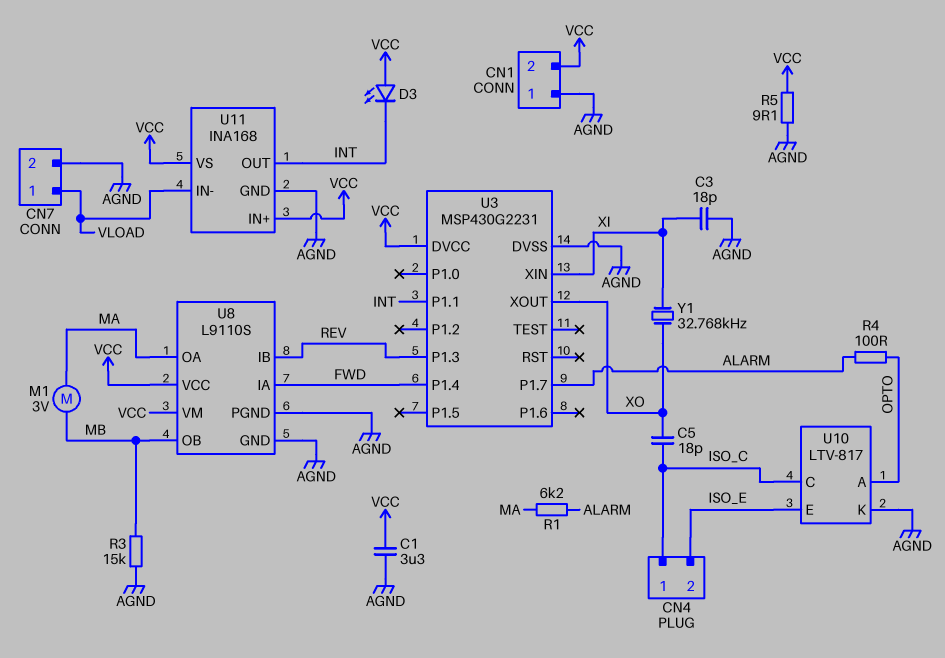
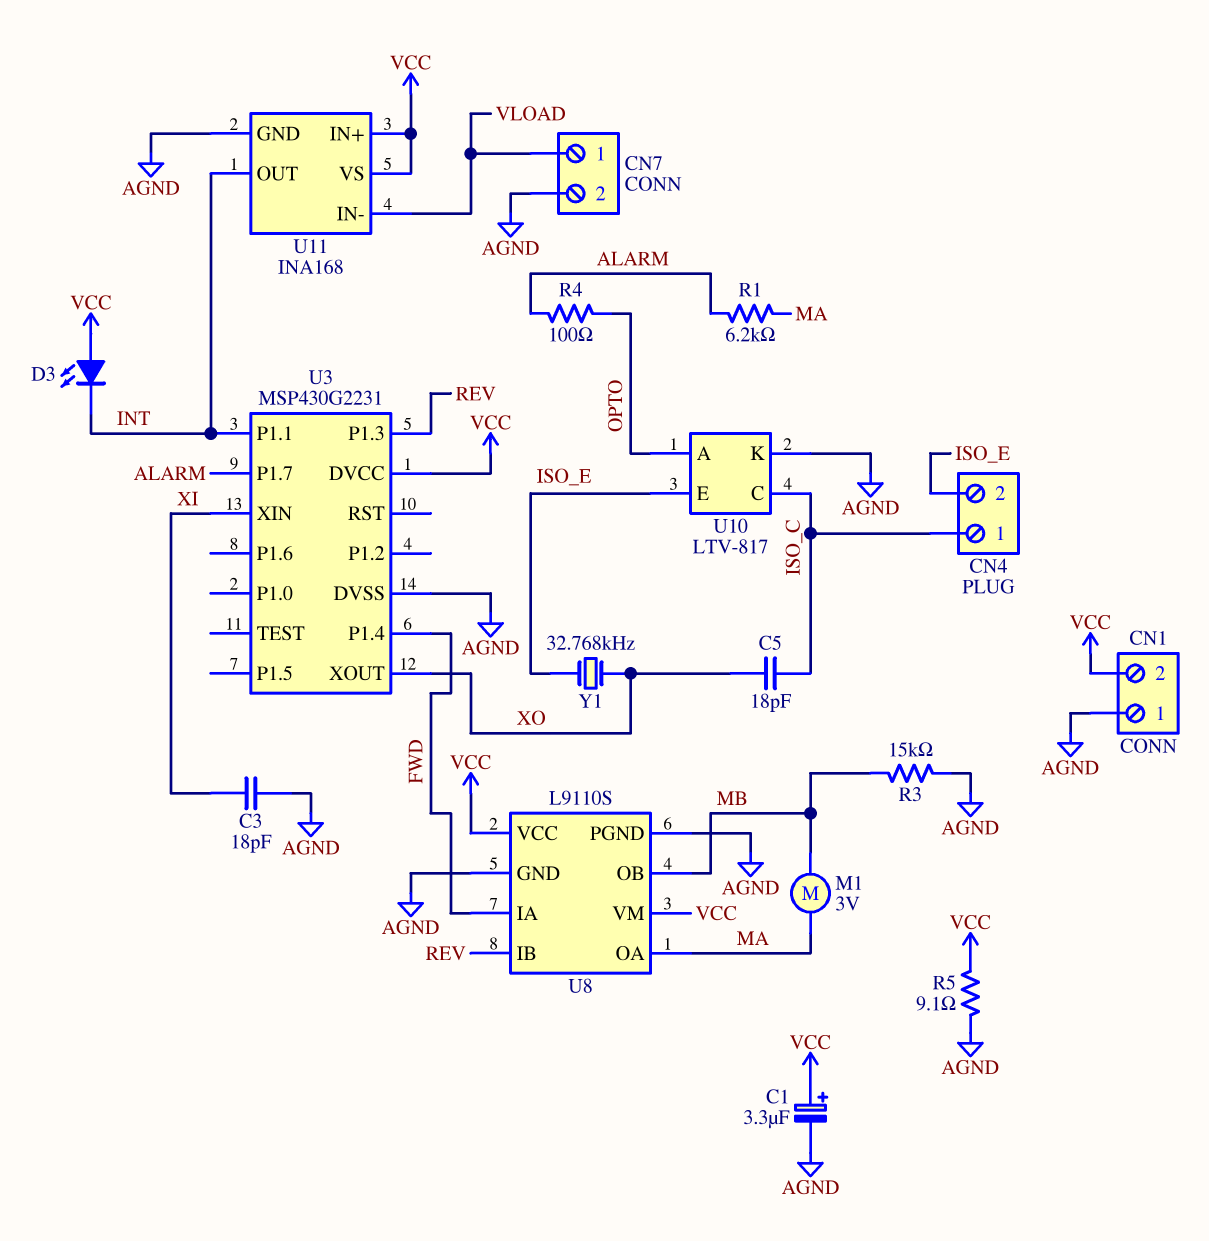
C1: 3.3uF (AGND, VCC) -> 3.3uF (plus VCC, minus AGND)
Y1: 32.768kHz (XI, XO) -> 32.768kHz (ISO_E, XO)

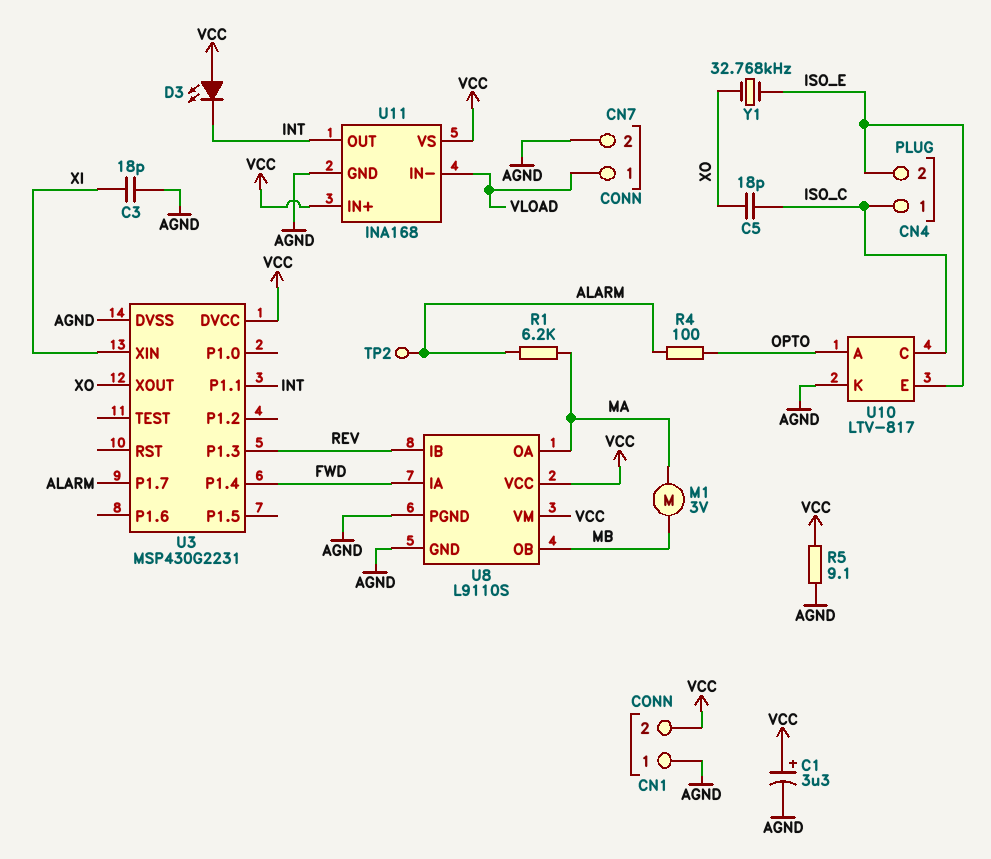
R3: 15k (AGND, MB) -> none
TP2: none -> test point (ALARM)

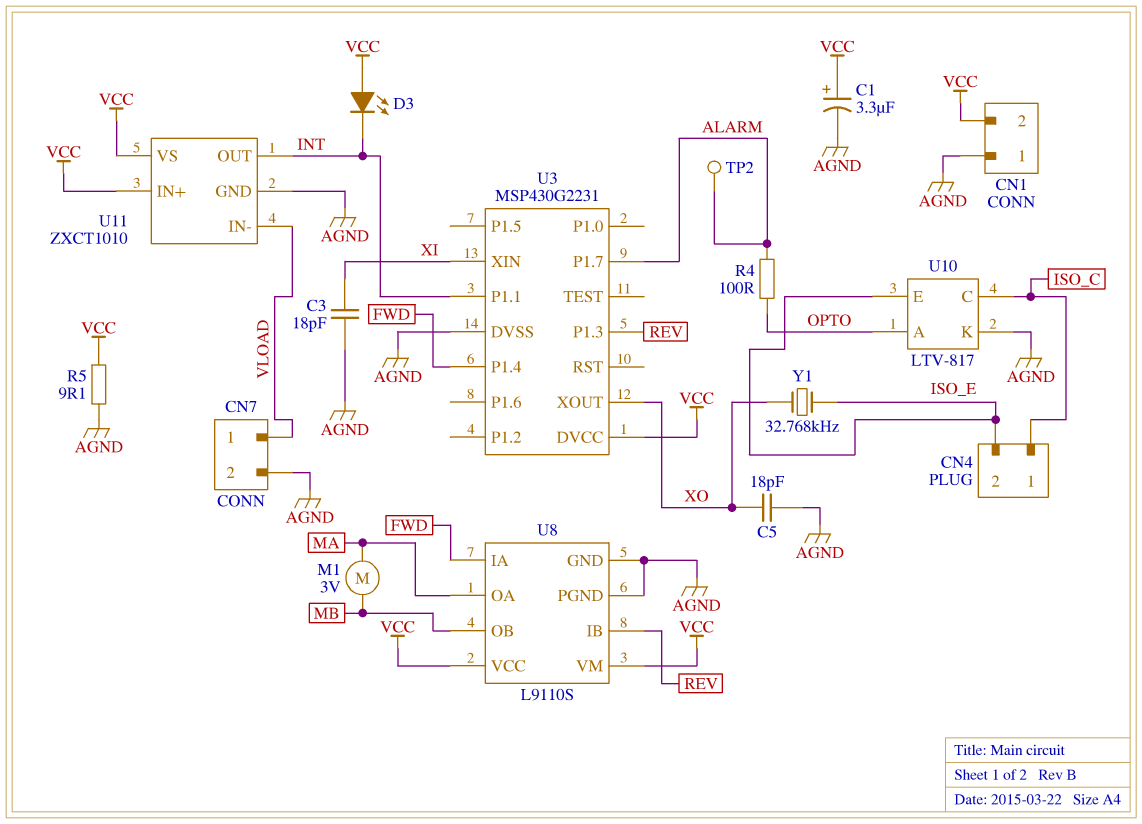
C5: 18pF (ISO_C, XO) -> 18pF (AGND, XO)
R1: 6.2k (ALARM, MA) -> none
U11: INA168 -> ZXCT1010

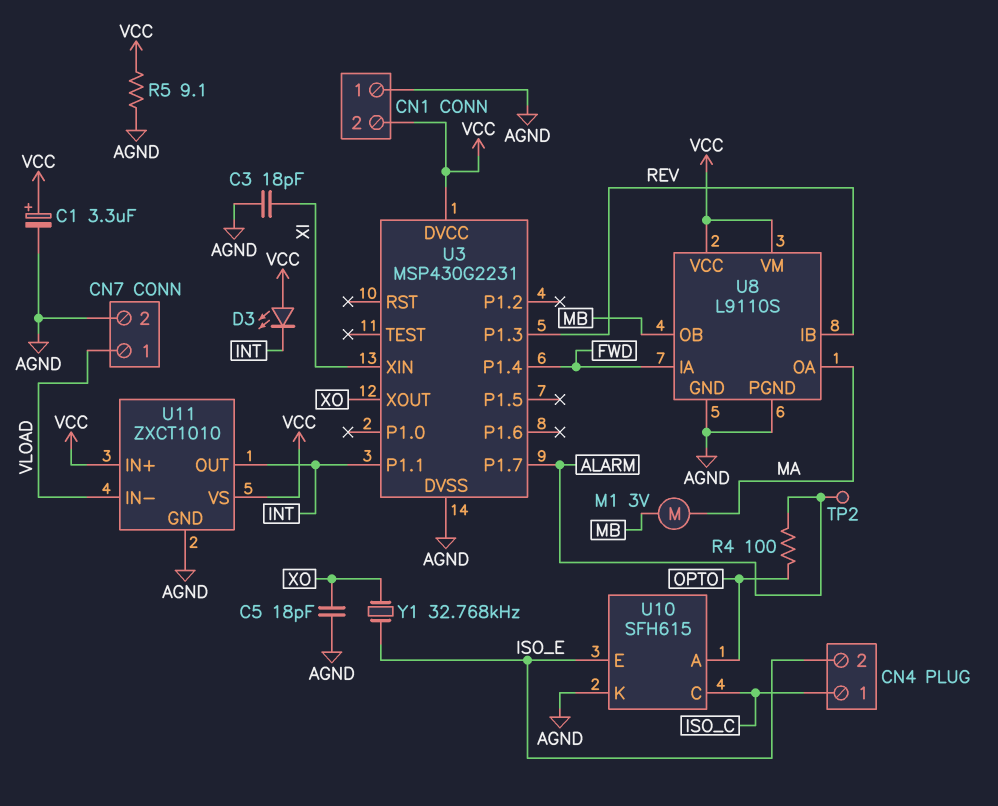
U10: LTV-817 -> SFH615

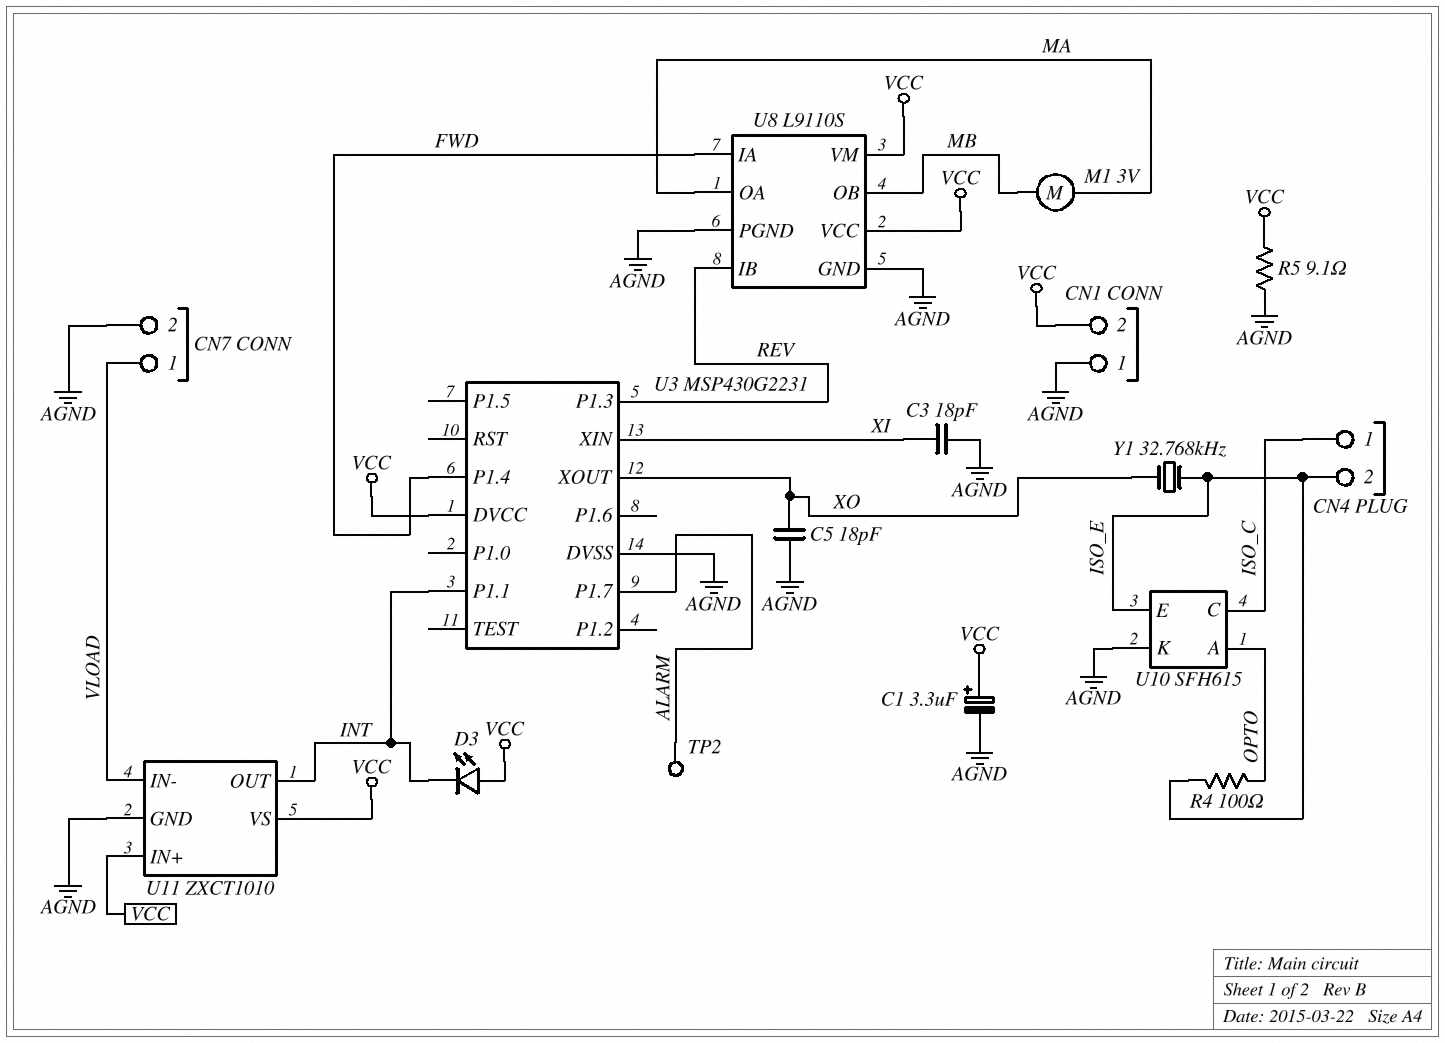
R4: 100 (ALARM, OPTO) -> 100 (ISO_E, OPTO)

